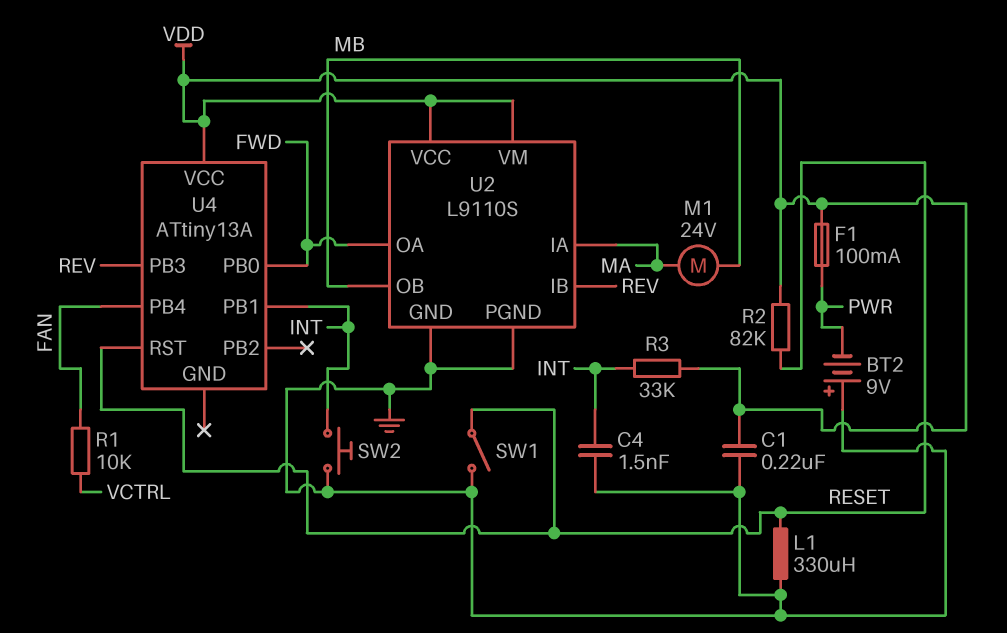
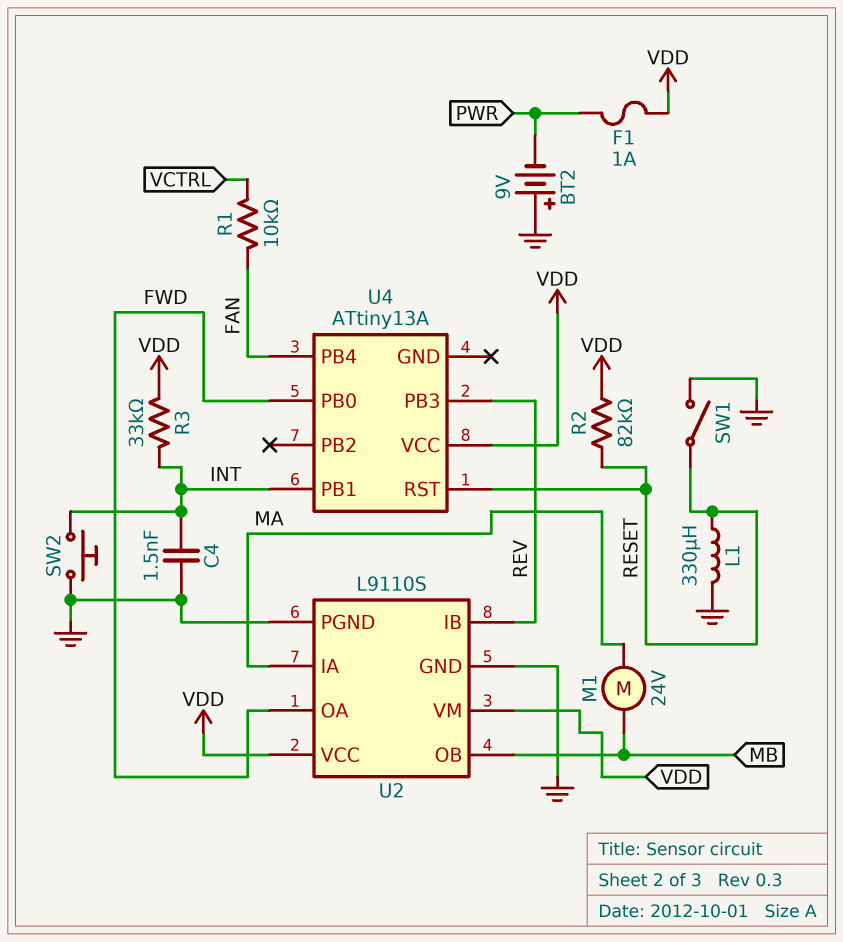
C1: 220nF (GND, VDD) -> none
F1: 100mA (PWR, VDD) -> 1A (PWR, VDD)

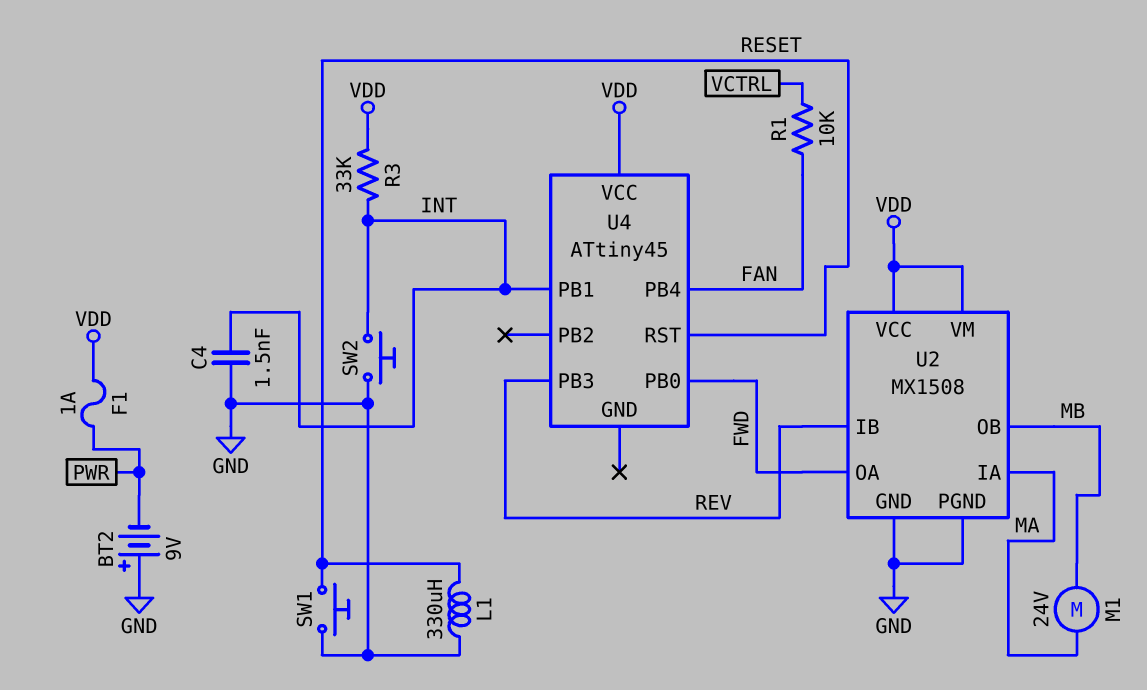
R2: 82k (RESET, VDD) -> none
SW1: switch (GND, RESET) -> button (GND, RESET)
U2: L9110S -> MX1508
U4: ATtiny13A -> ATtiny45

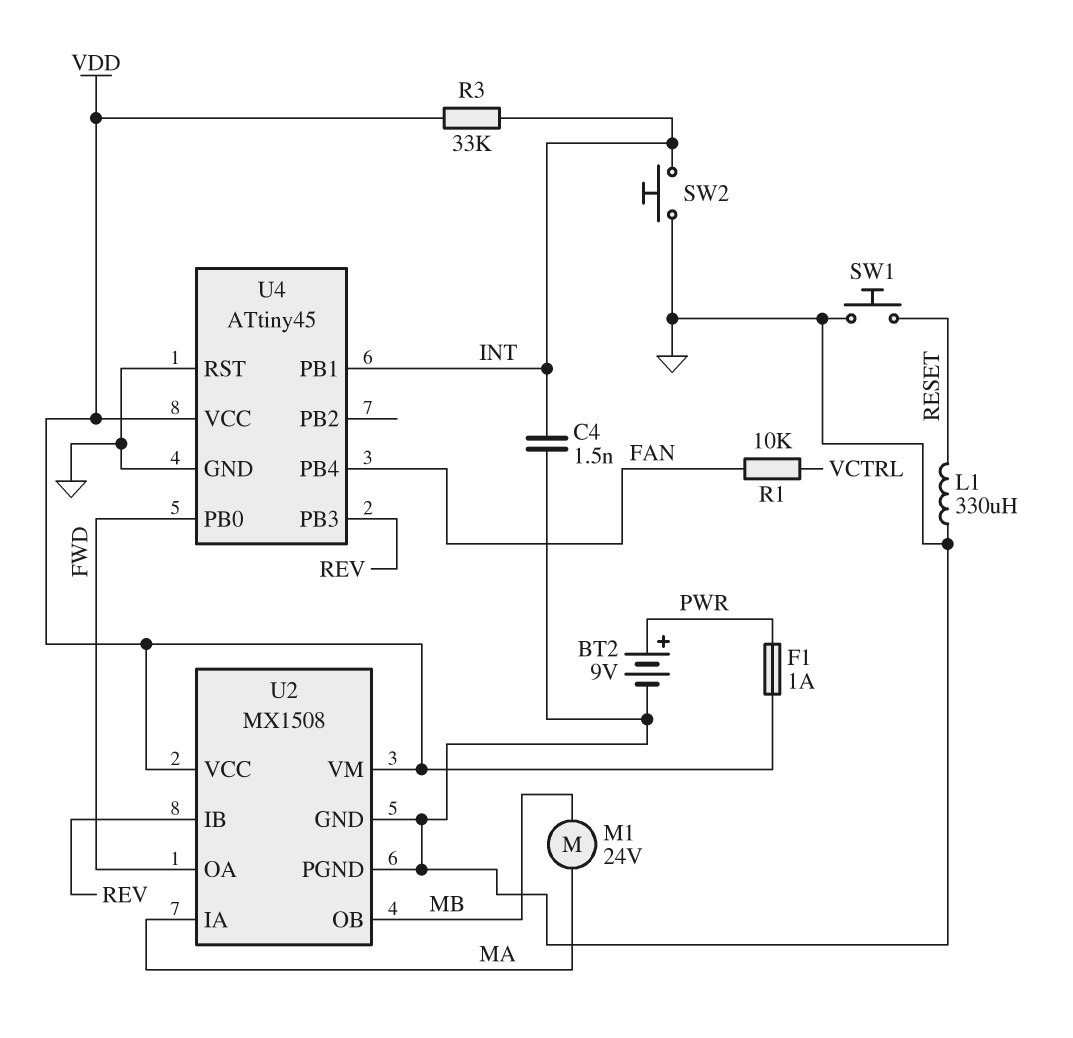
BT2: 9V (plus GND, minus PWR) -> 9V (plus PWR, minus GND)
U4 pin GND: none -> GND
U4 pin RST: RESET -> GND

